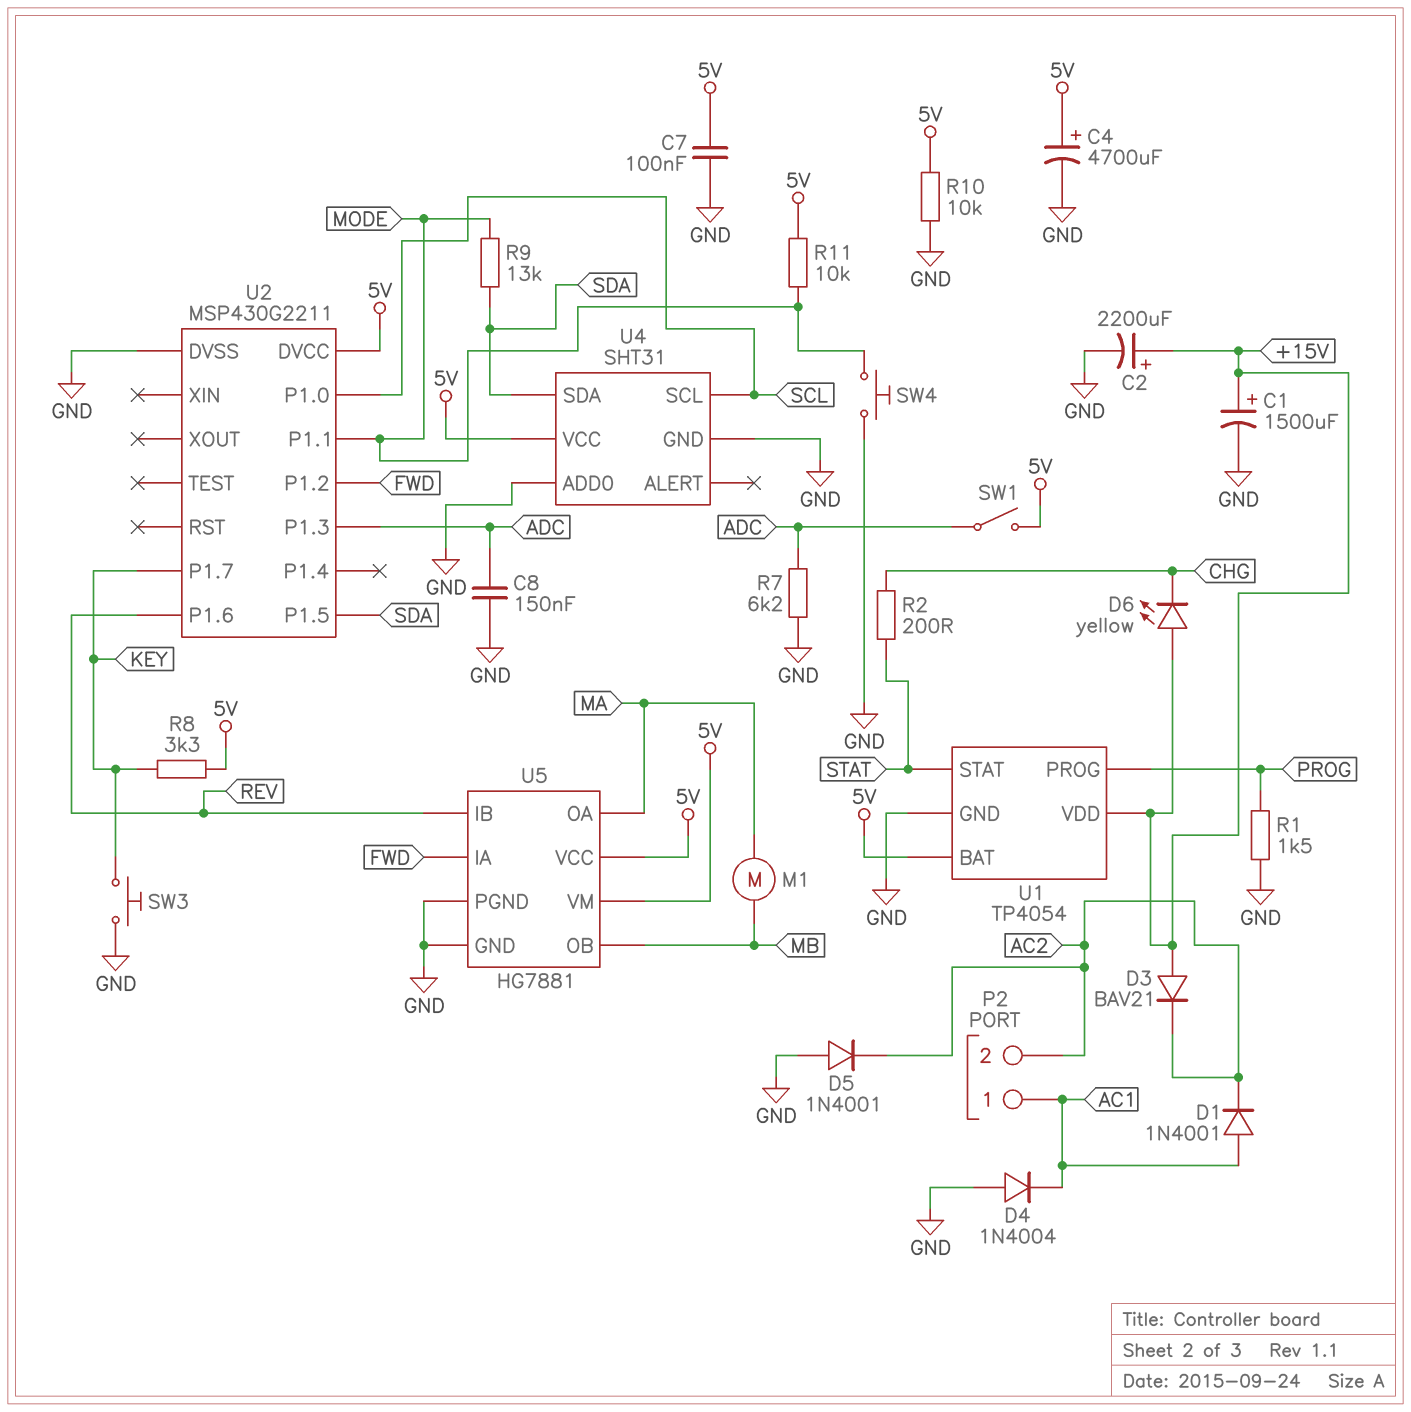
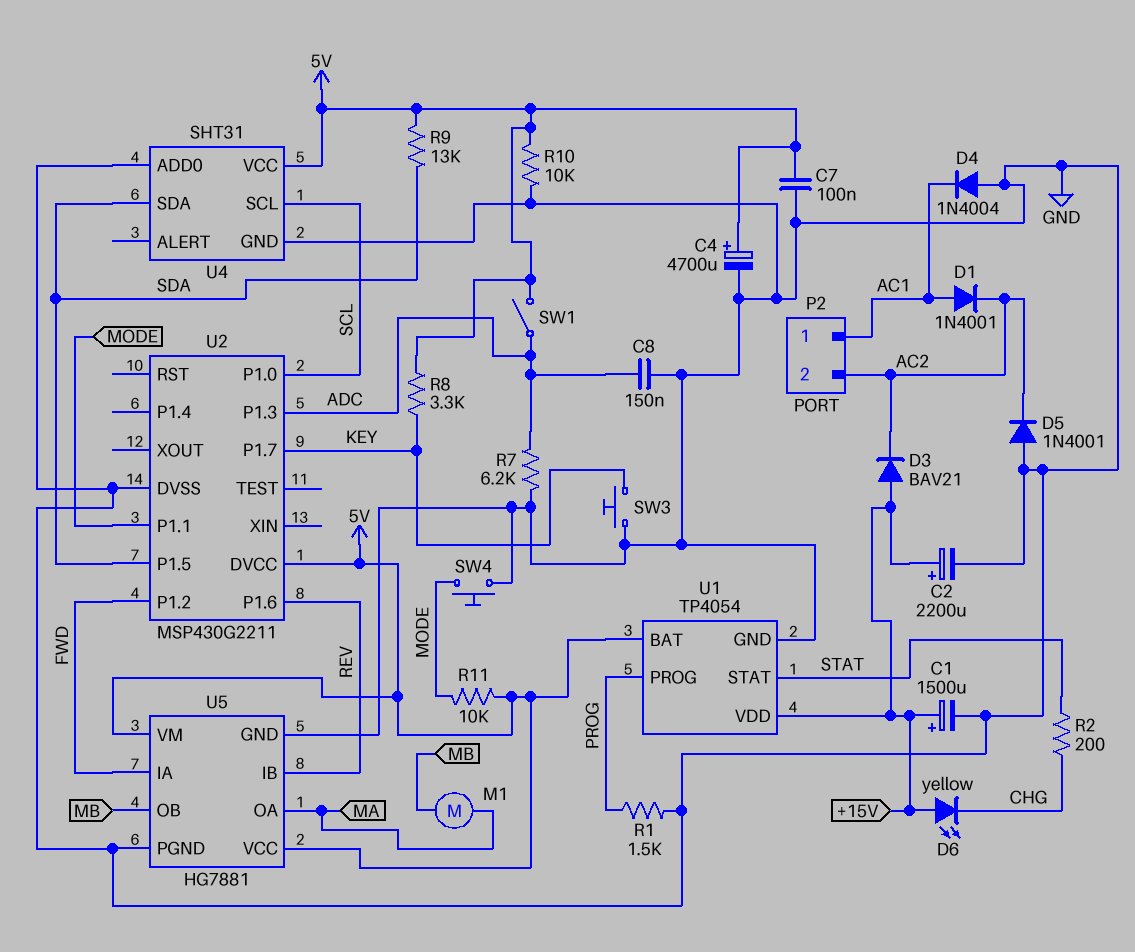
R9: 13k (MODE, SDA) -> 13k (5V, SDA)

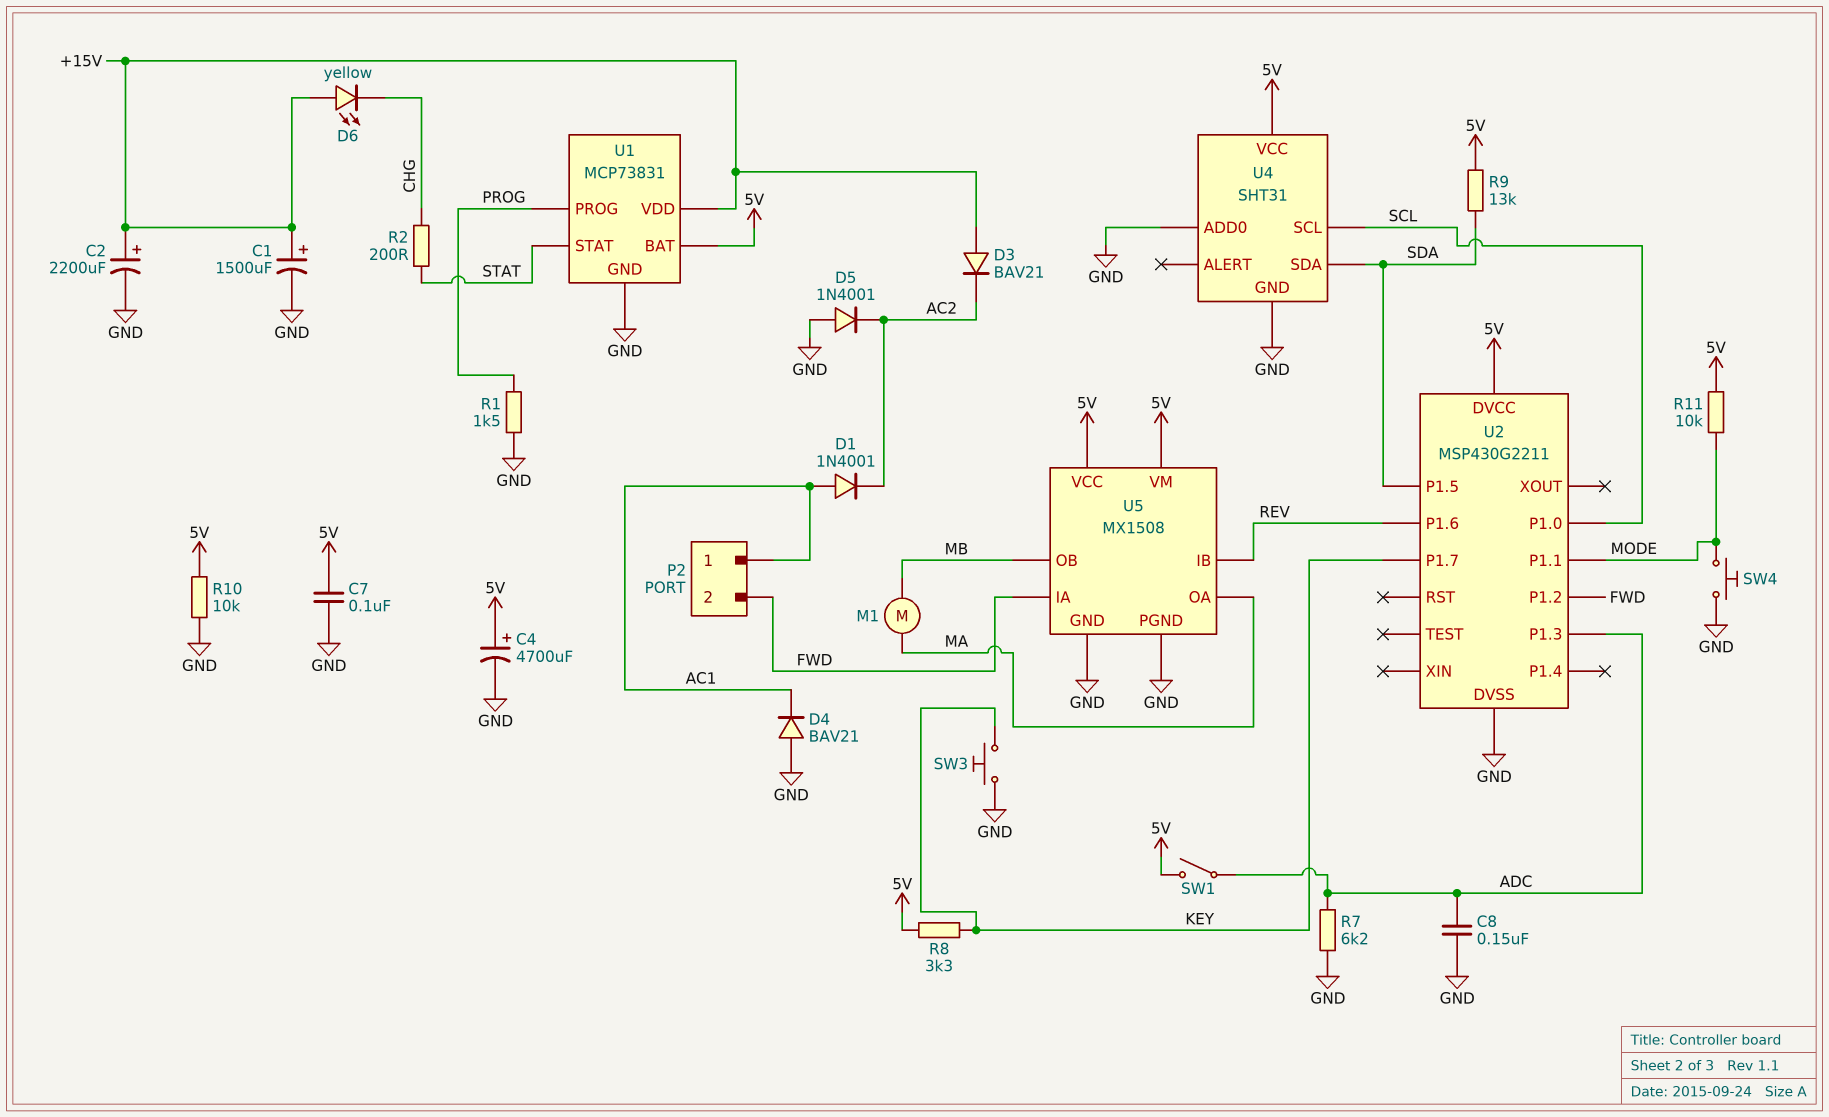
D4: diode 1N4004 (A GND, K AC1) -> diode BAV21 (A GND, K AC1)
P2 pin 2: AC2 -> FWD
U1: TP4054 -> MCP73831
U5: HG7881 -> MX1508

